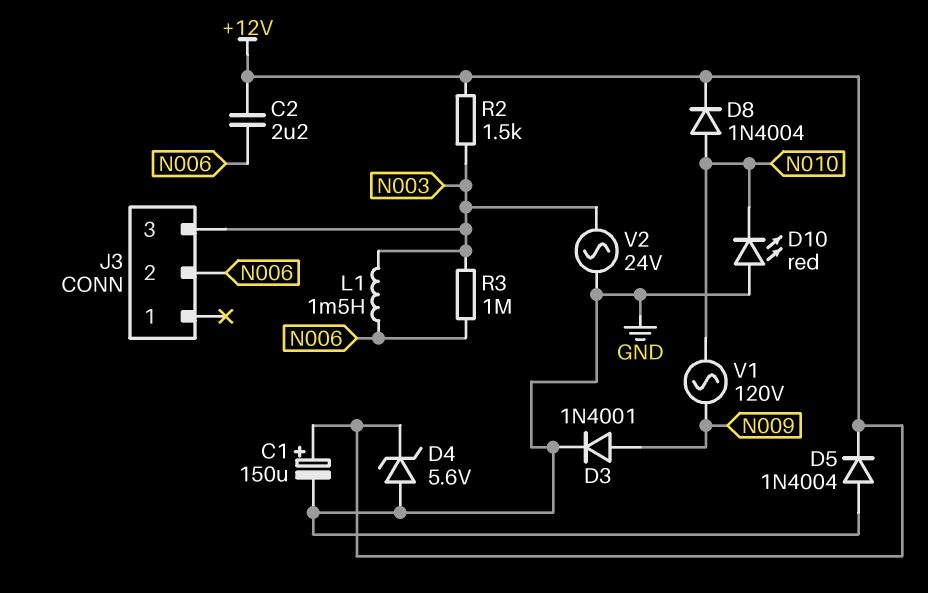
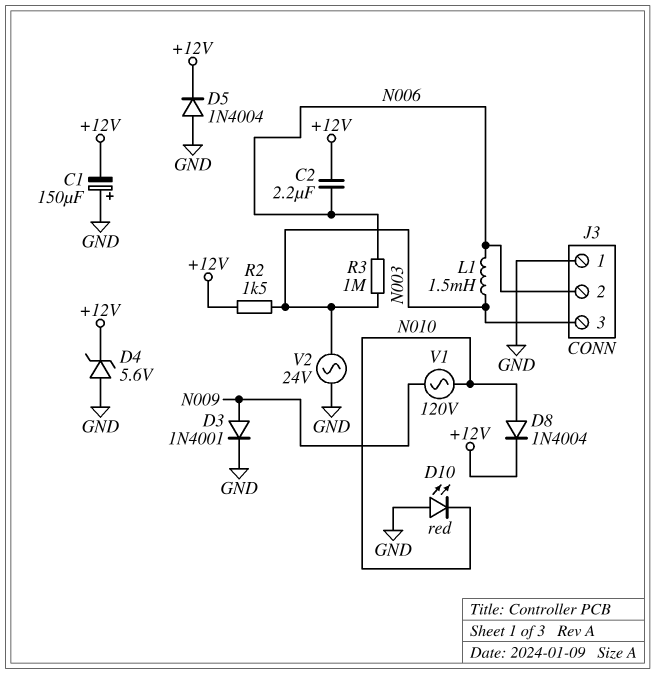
C1: 150uF (plus +12V, minus GND) -> 150uF (plus GND, minus +12V)
J3 pin 1: none -> GND

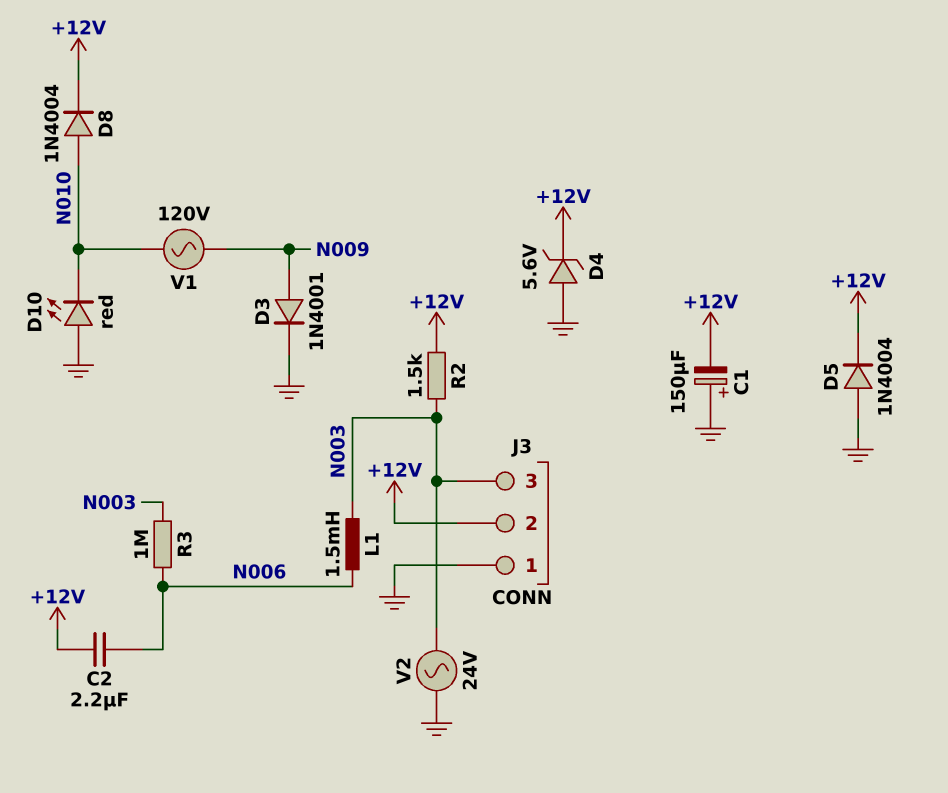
J3 pin 2: N006 -> +12V

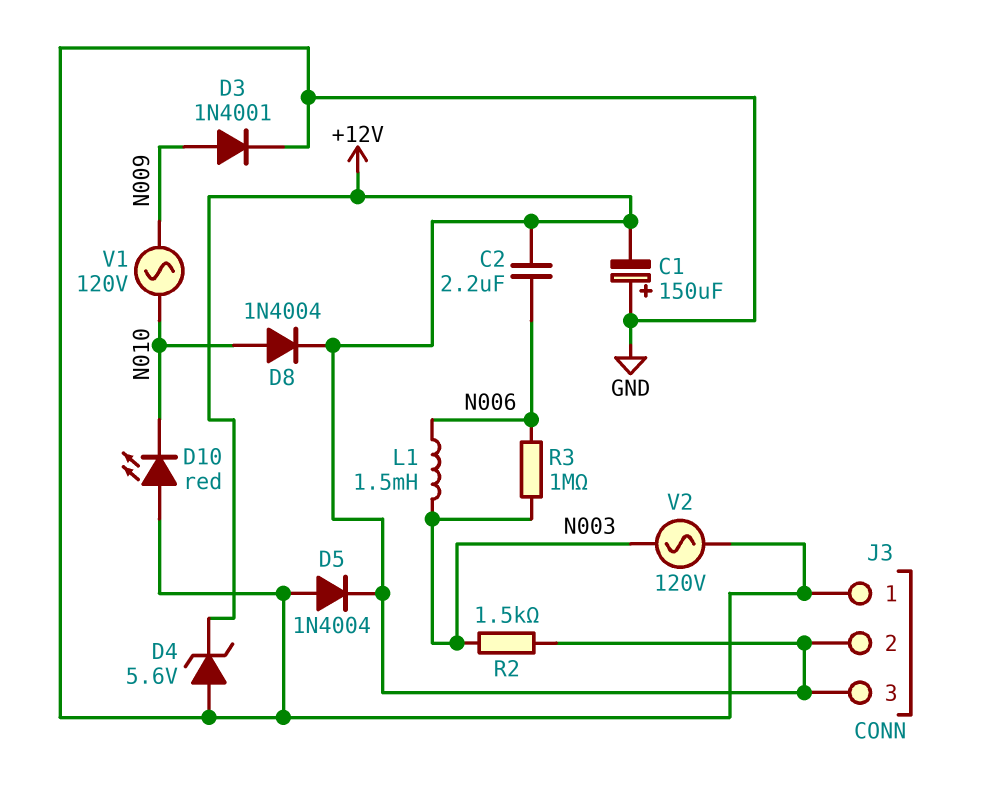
J3 pin 3: N003 -> +12V
V2: AC 24V (GND, N003) -> AC 120V (GND, N003)

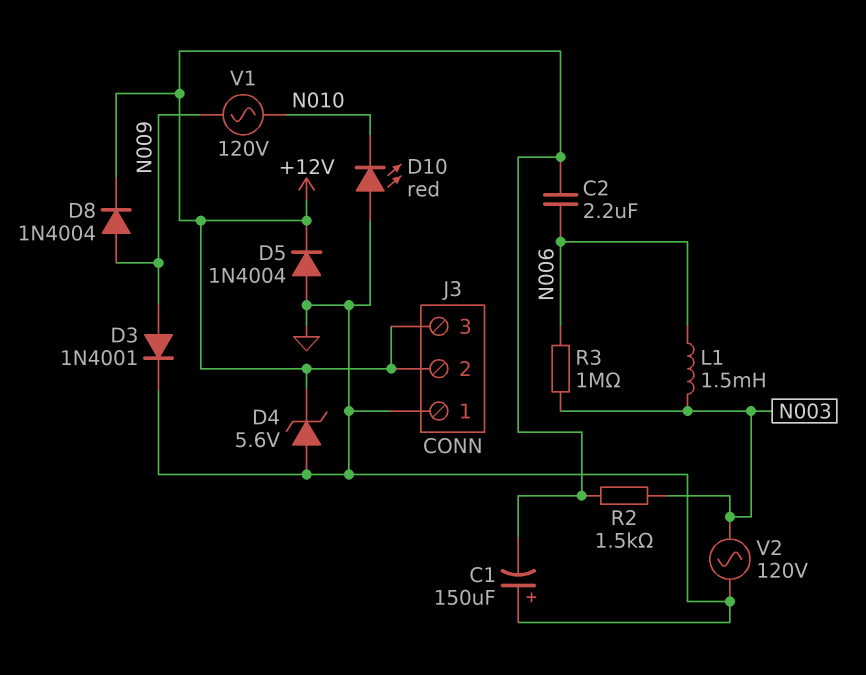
D8: diode 1N4004 (A N010, K +12V) -> diode 1N4004 (A N009, K +12V)

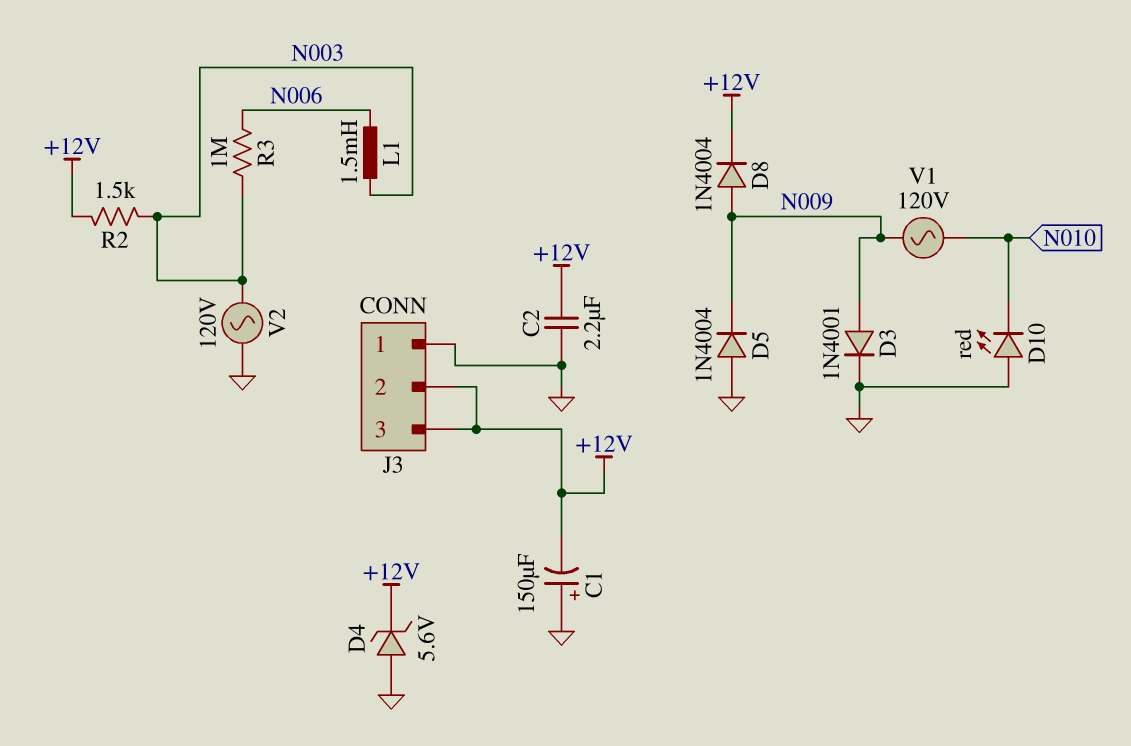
C2: 2.2uF (+12V, N006) -> 2.2uF (+12V, GND)
D5: diode 1N4004 (A GND, K +12V) -> diode 1N4004 (A GND, K N009)

